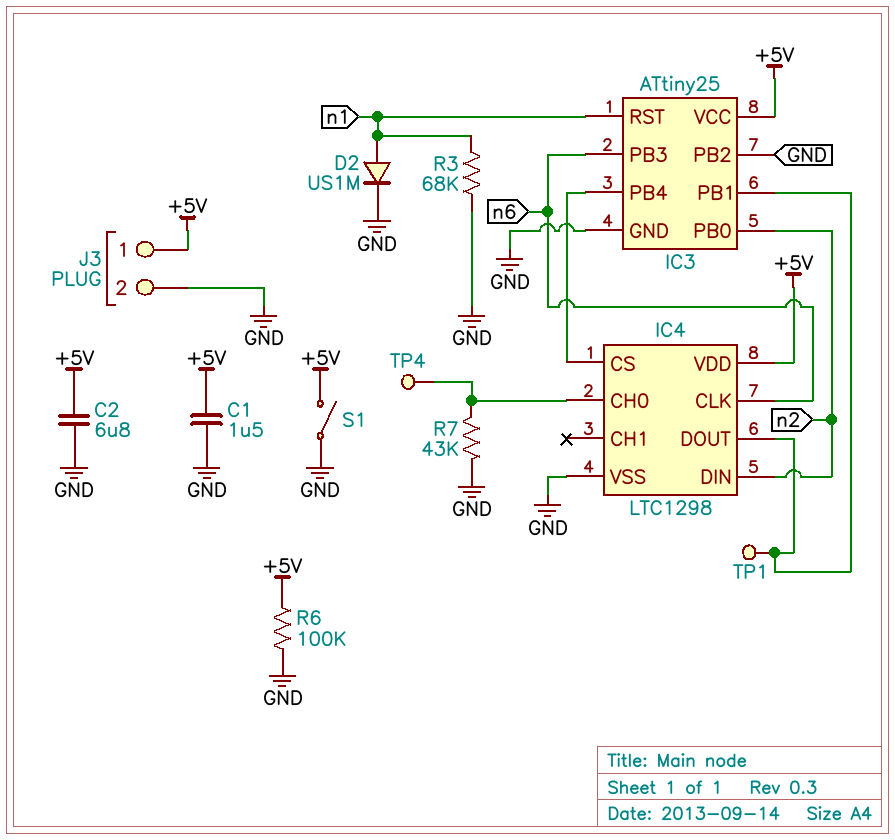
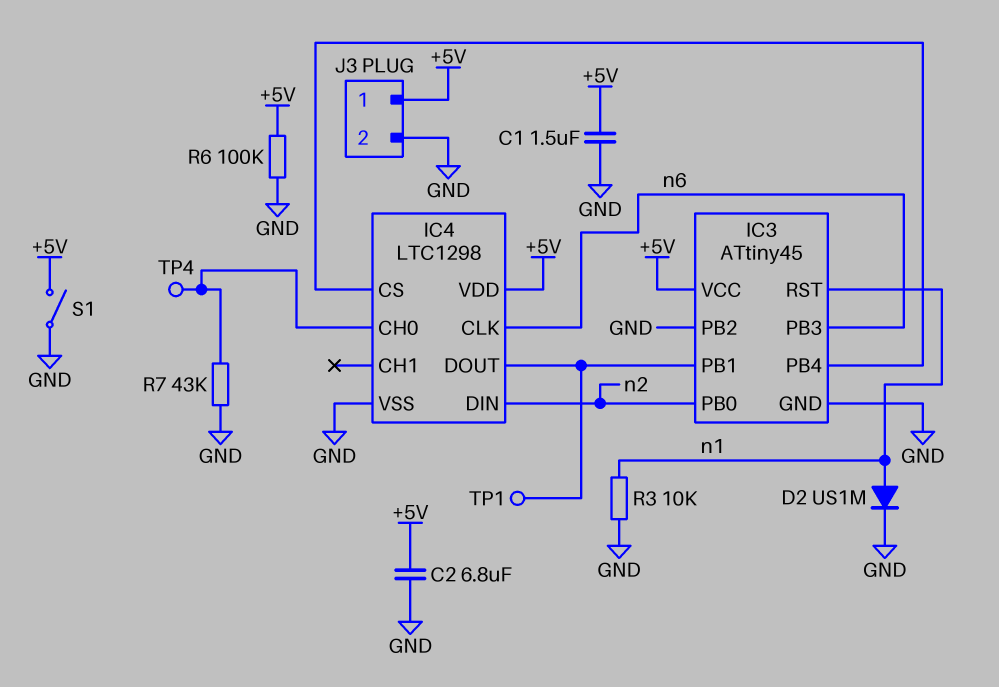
IC3: ATtiny25 -> ATtiny45
R3: 68k (GND, n1) -> 10k (GND, n1)

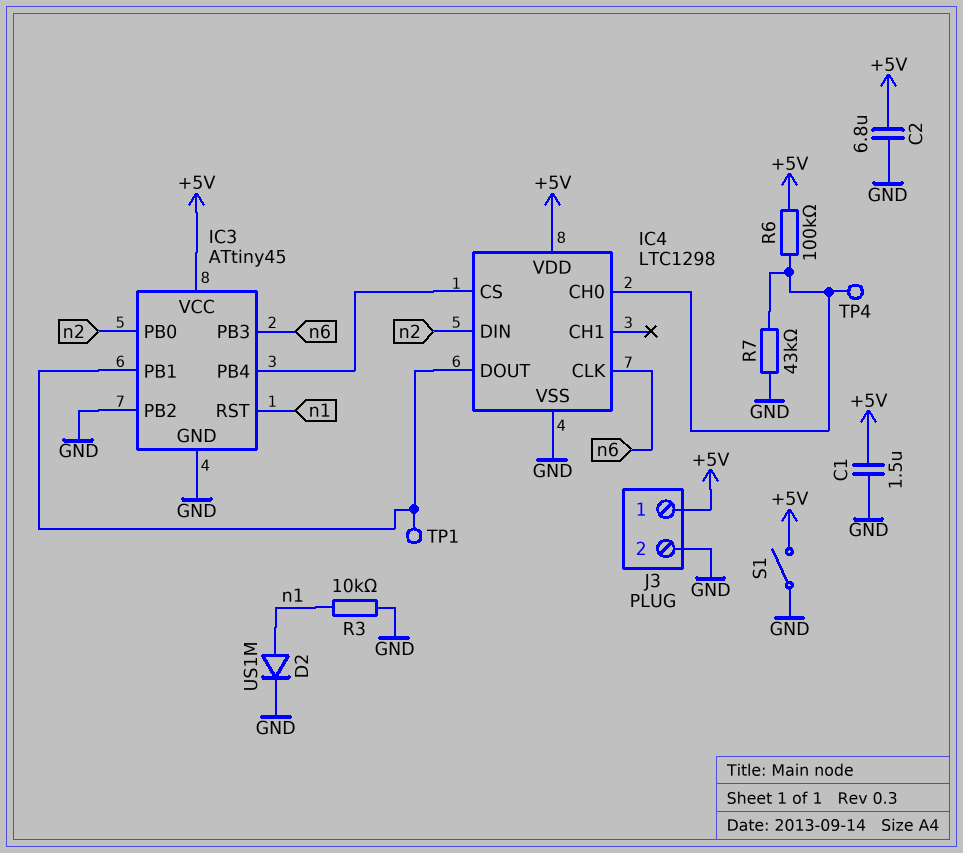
R6: 100k (+5V, GND) -> 100k (+5V, IC4/CH0)

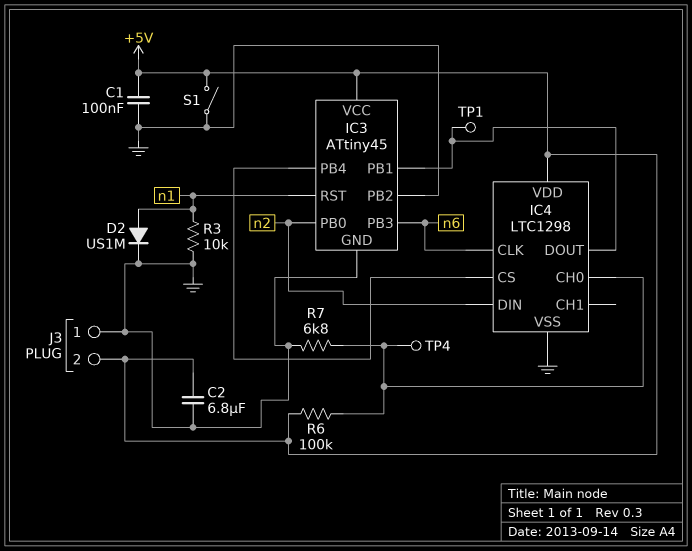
C1: 1.5uF (+5V, GND) -> 100nF (+5V, GND)
J3 pin 1: +5V -> GND
J3 pin 2: GND -> +5V
R7: 43k (GND, IC4/CH0) -> 6.8k (GND, IC4/CH0)

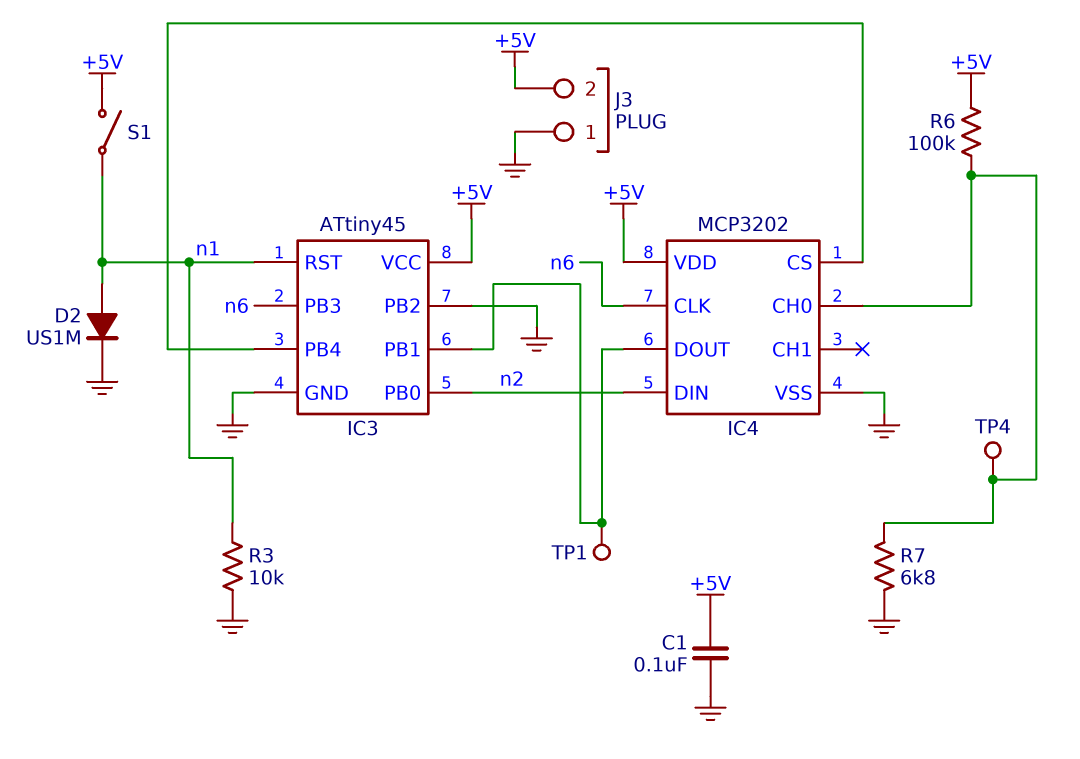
C2: 6.8uF (+5V, GND) -> none
IC4: LTC1298 -> MCP3202
S1: switch (+5V, GND) -> switch (+5V, n1)

